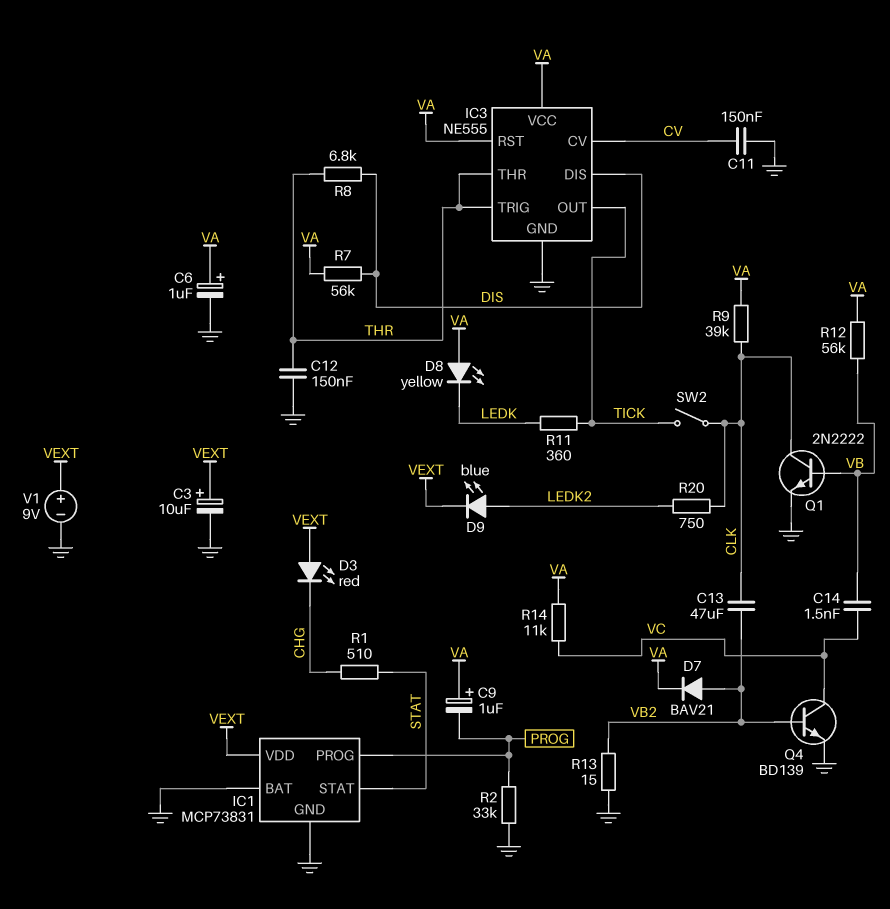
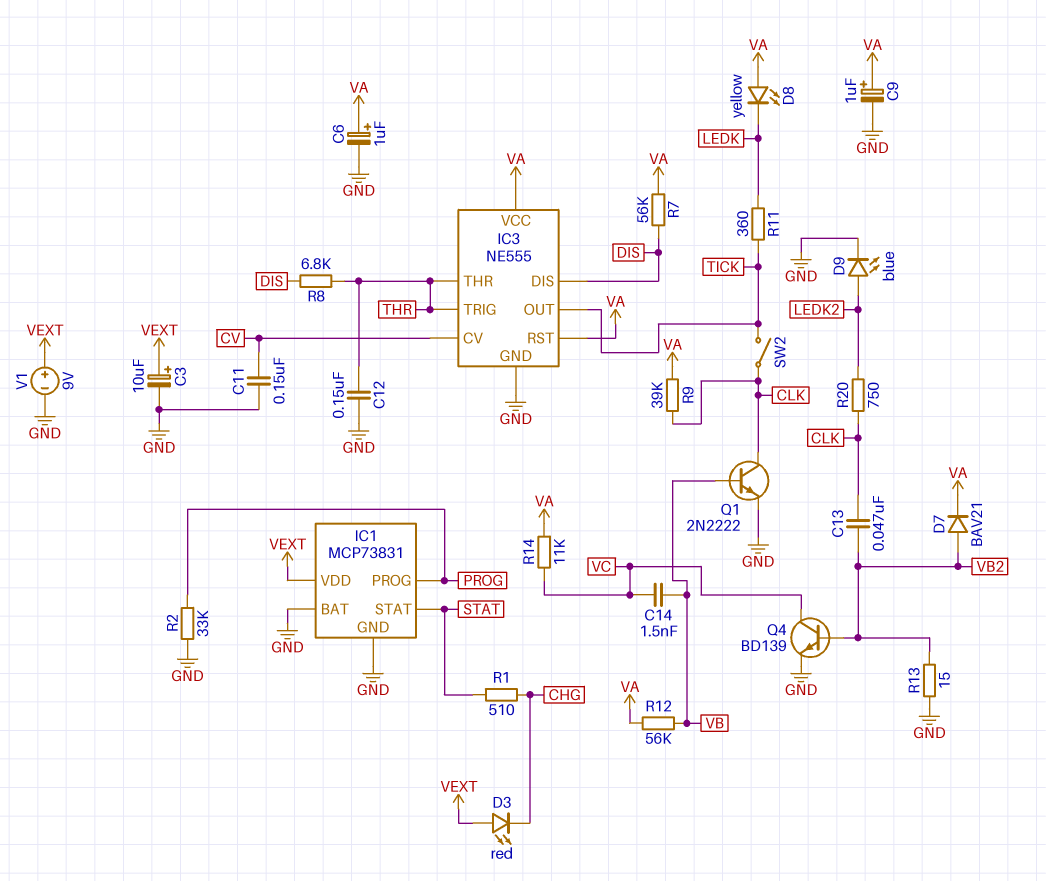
C9: 1uF (plus VA, minus PROG) -> 1uF (plus VA, minus GND)
C13: 47uF (CLK, VB2) -> 47nF (CLK, VB2)
D9: LED blue (A LEDK2, K VEXT) -> LED blue (A LEDK2, K GND)

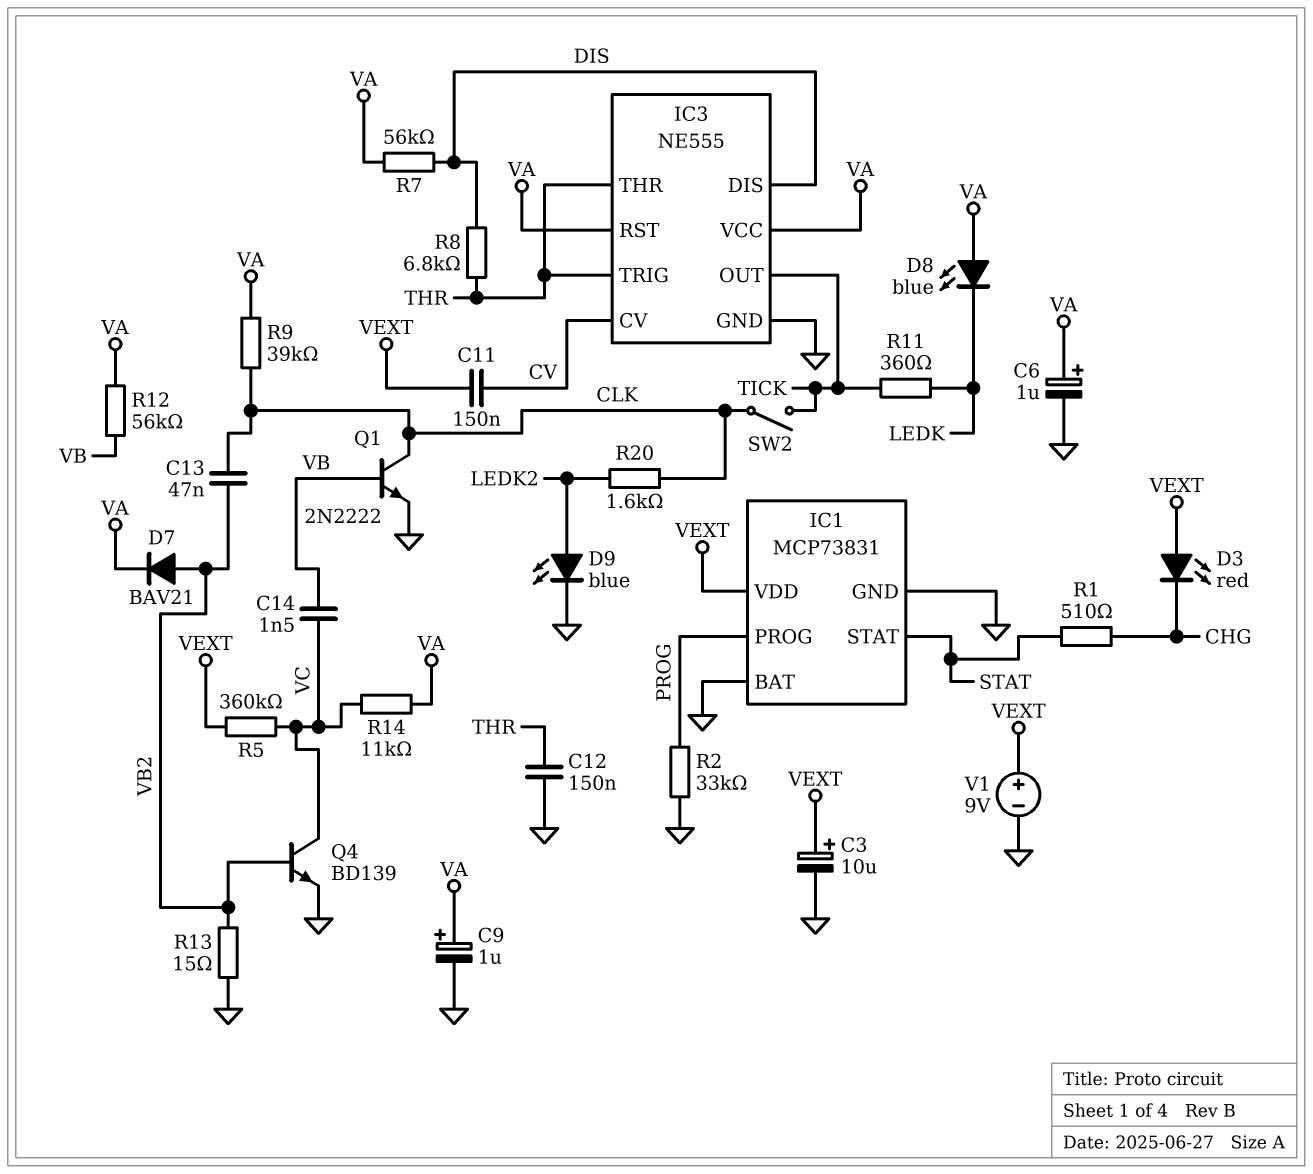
C11: 150nF (CV, GND) -> 150nF (CV, VEXT)
D8: LED yellow (A VA, K LEDK) -> LED blue (A VA, K LEDK)
R5: none -> 360k (VC, VEXT)
R20: 750 (CLK, LEDK2) -> 1.6k (CLK, LEDK2)

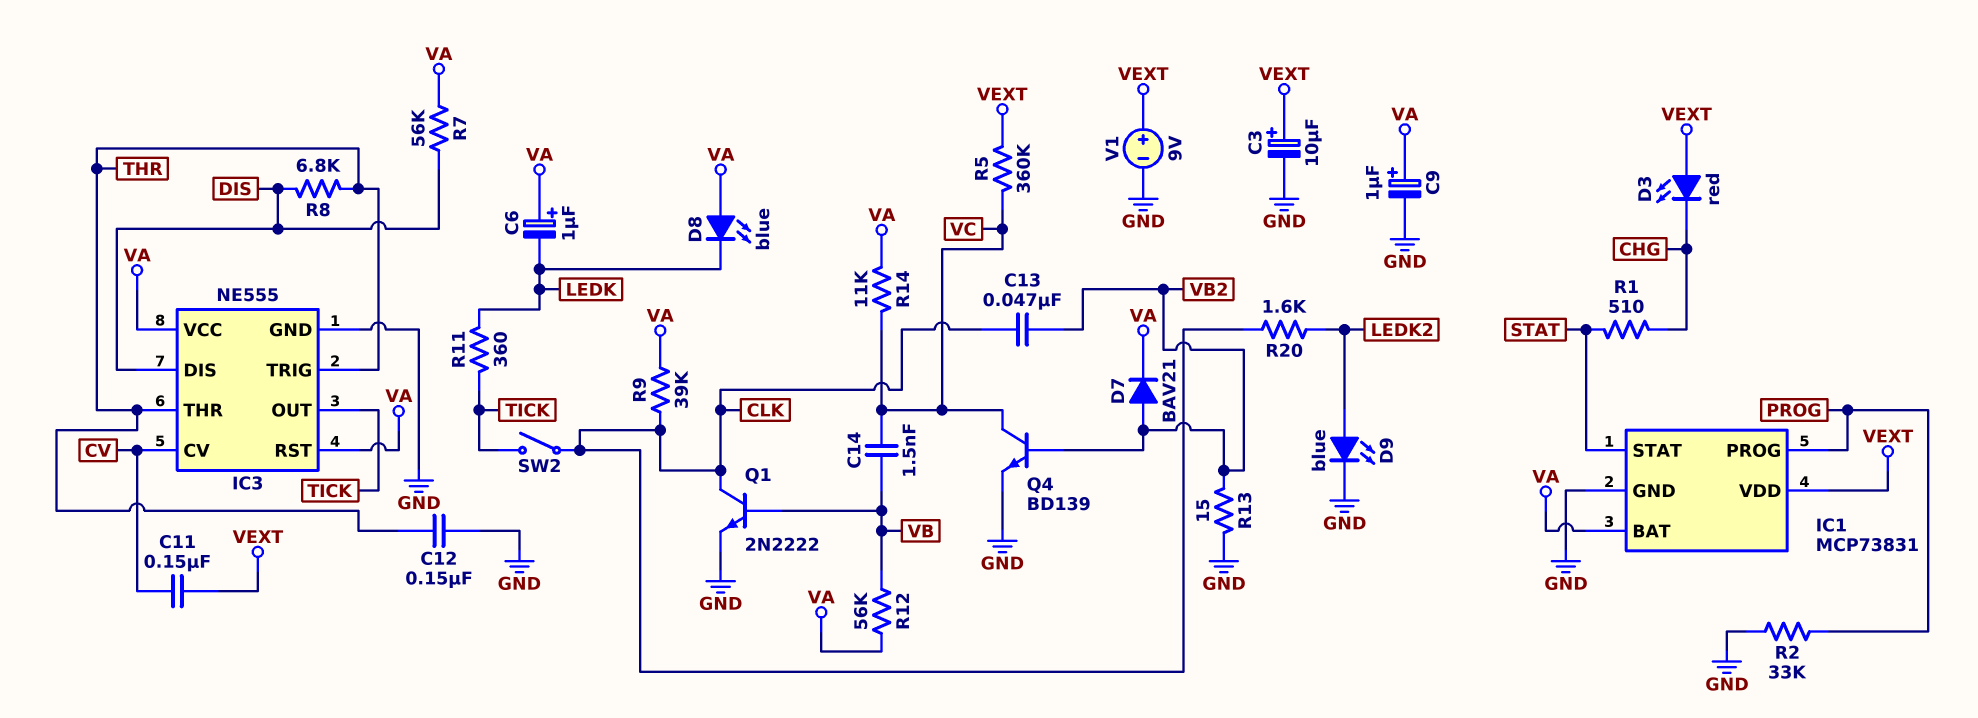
C6: 1uF (plus VA, minus GND) -> 1uF (plus VA, minus LEDK)
IC1 pin BAT: GND -> VA

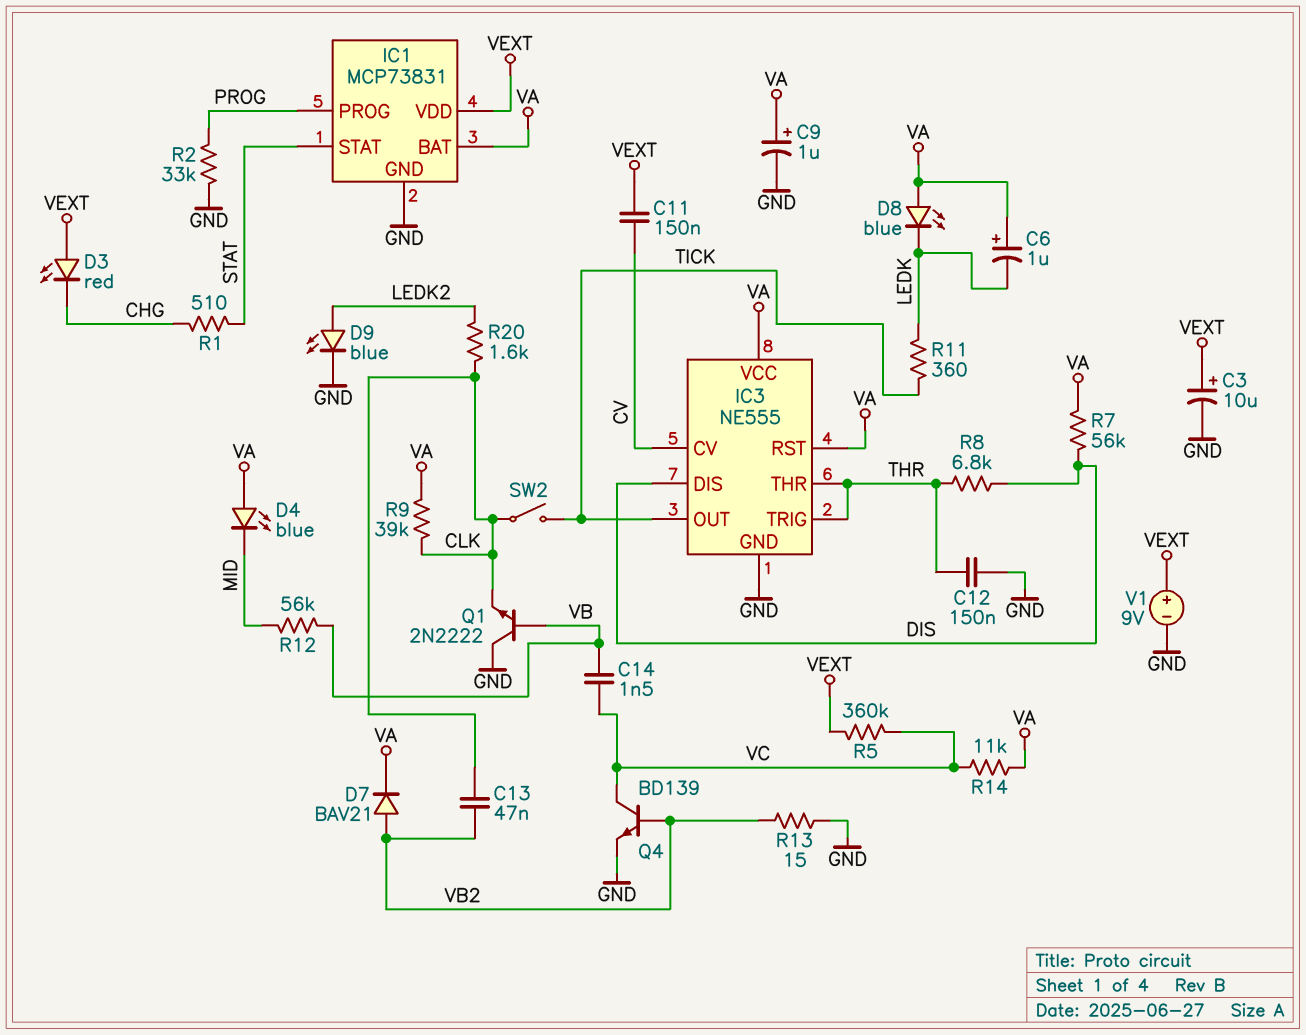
D4: none -> LED blue (A VA, K MID)
Q1: NPN 2N2222 (B VB, C CLK, E GND) -> NPN 2N2222 (B VB, C GND, E CLK)
R12: 56k (VA, VB) -> 56k (MID, VB)

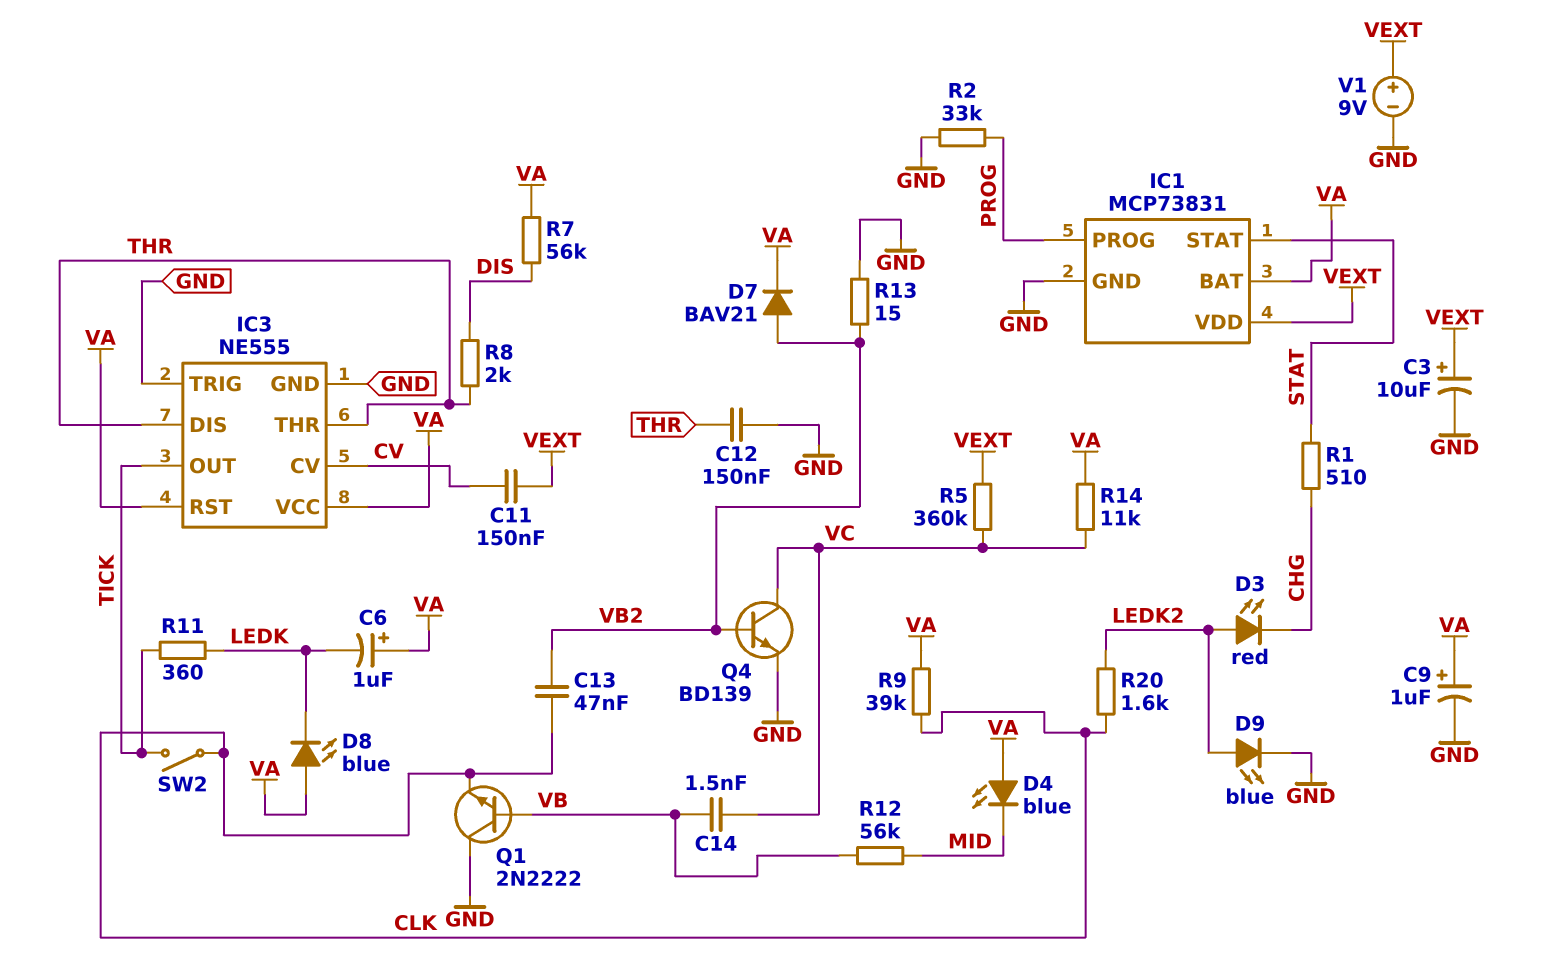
D3: LED red (A VEXT, K CHG) -> LED red (A LEDK2, K CHG)
IC3 pin DIS: DIS -> THR
IC3 pin TRIG: THR -> GND
R8: 6.8k (DIS, THR) -> 2k (DIS, THR)

